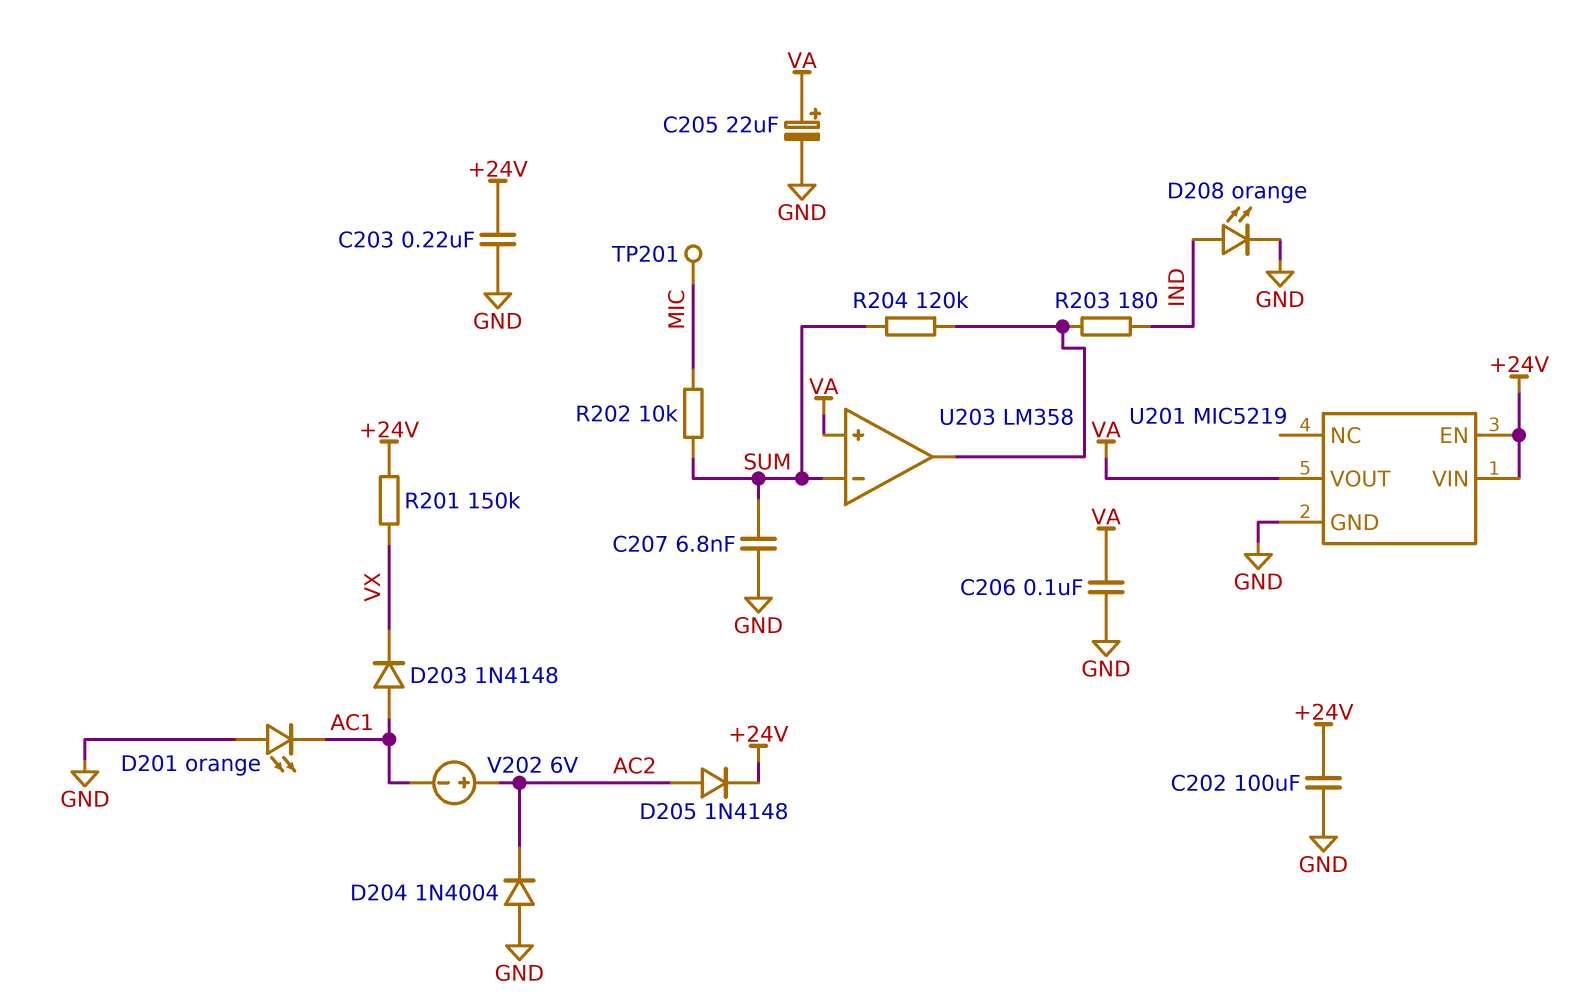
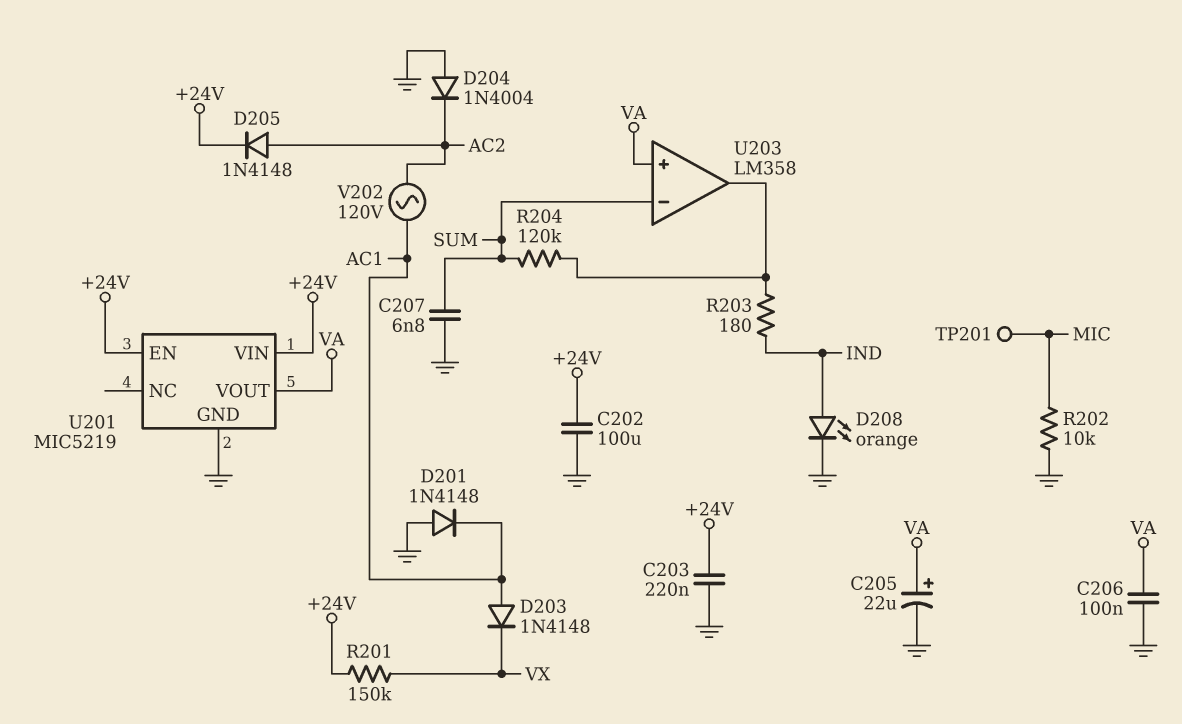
D201: LED orange (A GND, K AC1) -> diode 1N4148 (A GND, K AC1)
R202: 10k (MIC, SUM) -> 10k (GND, MIC)
V202: 6V (plus AC2, minus AC1) -> AC 120V (AC1, AC2)

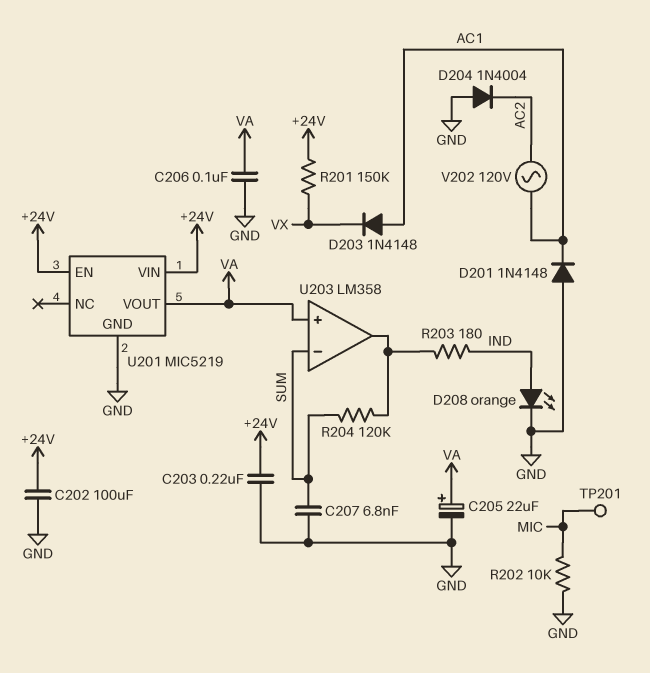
D205: diode 1N4148 (A AC2, K +24V) -> none

